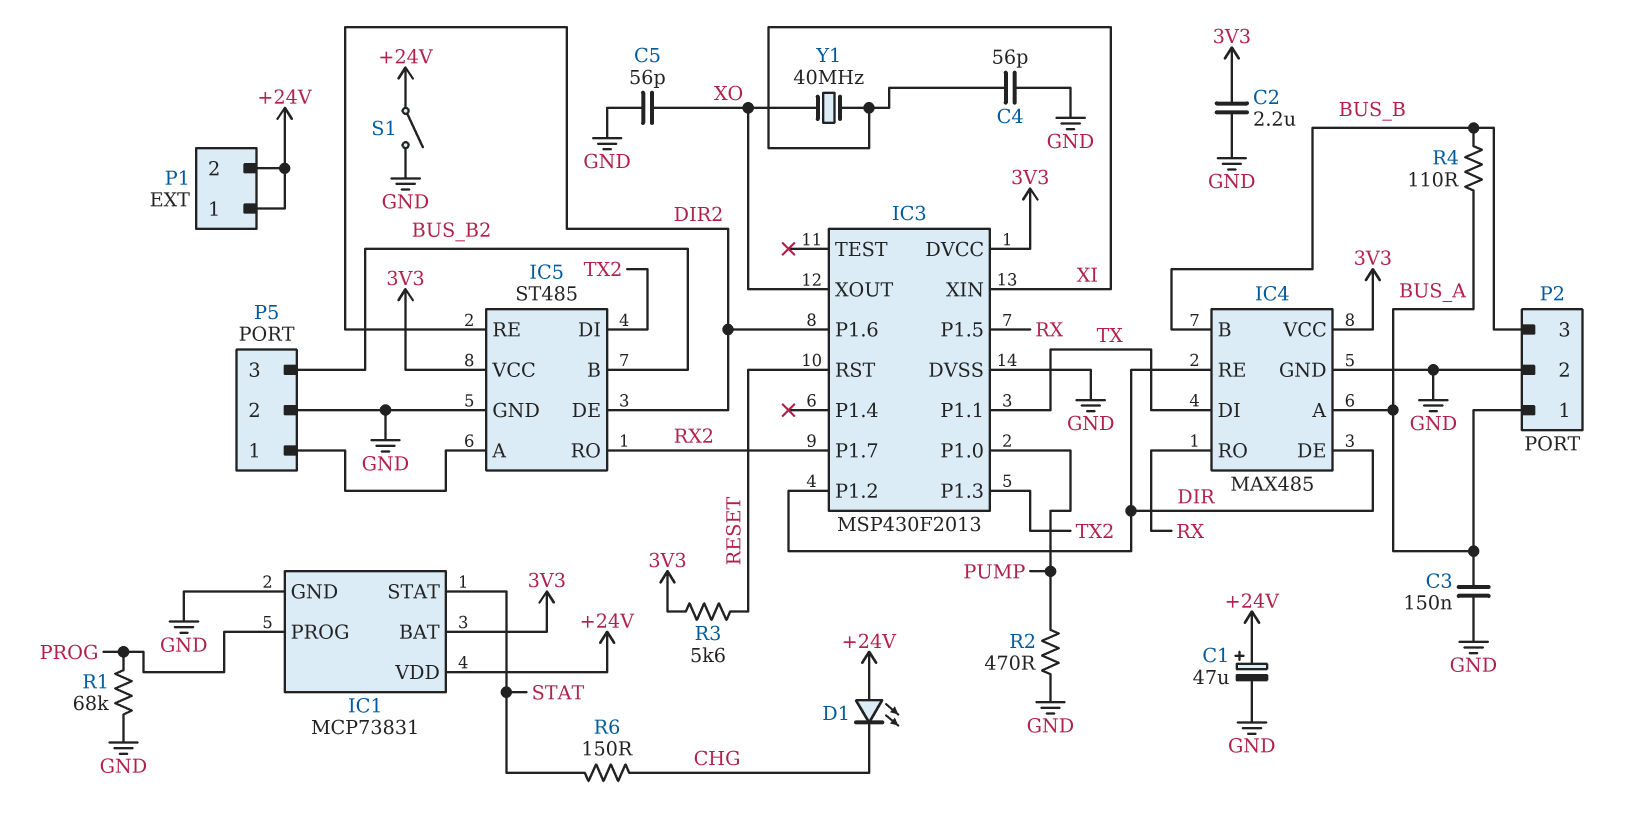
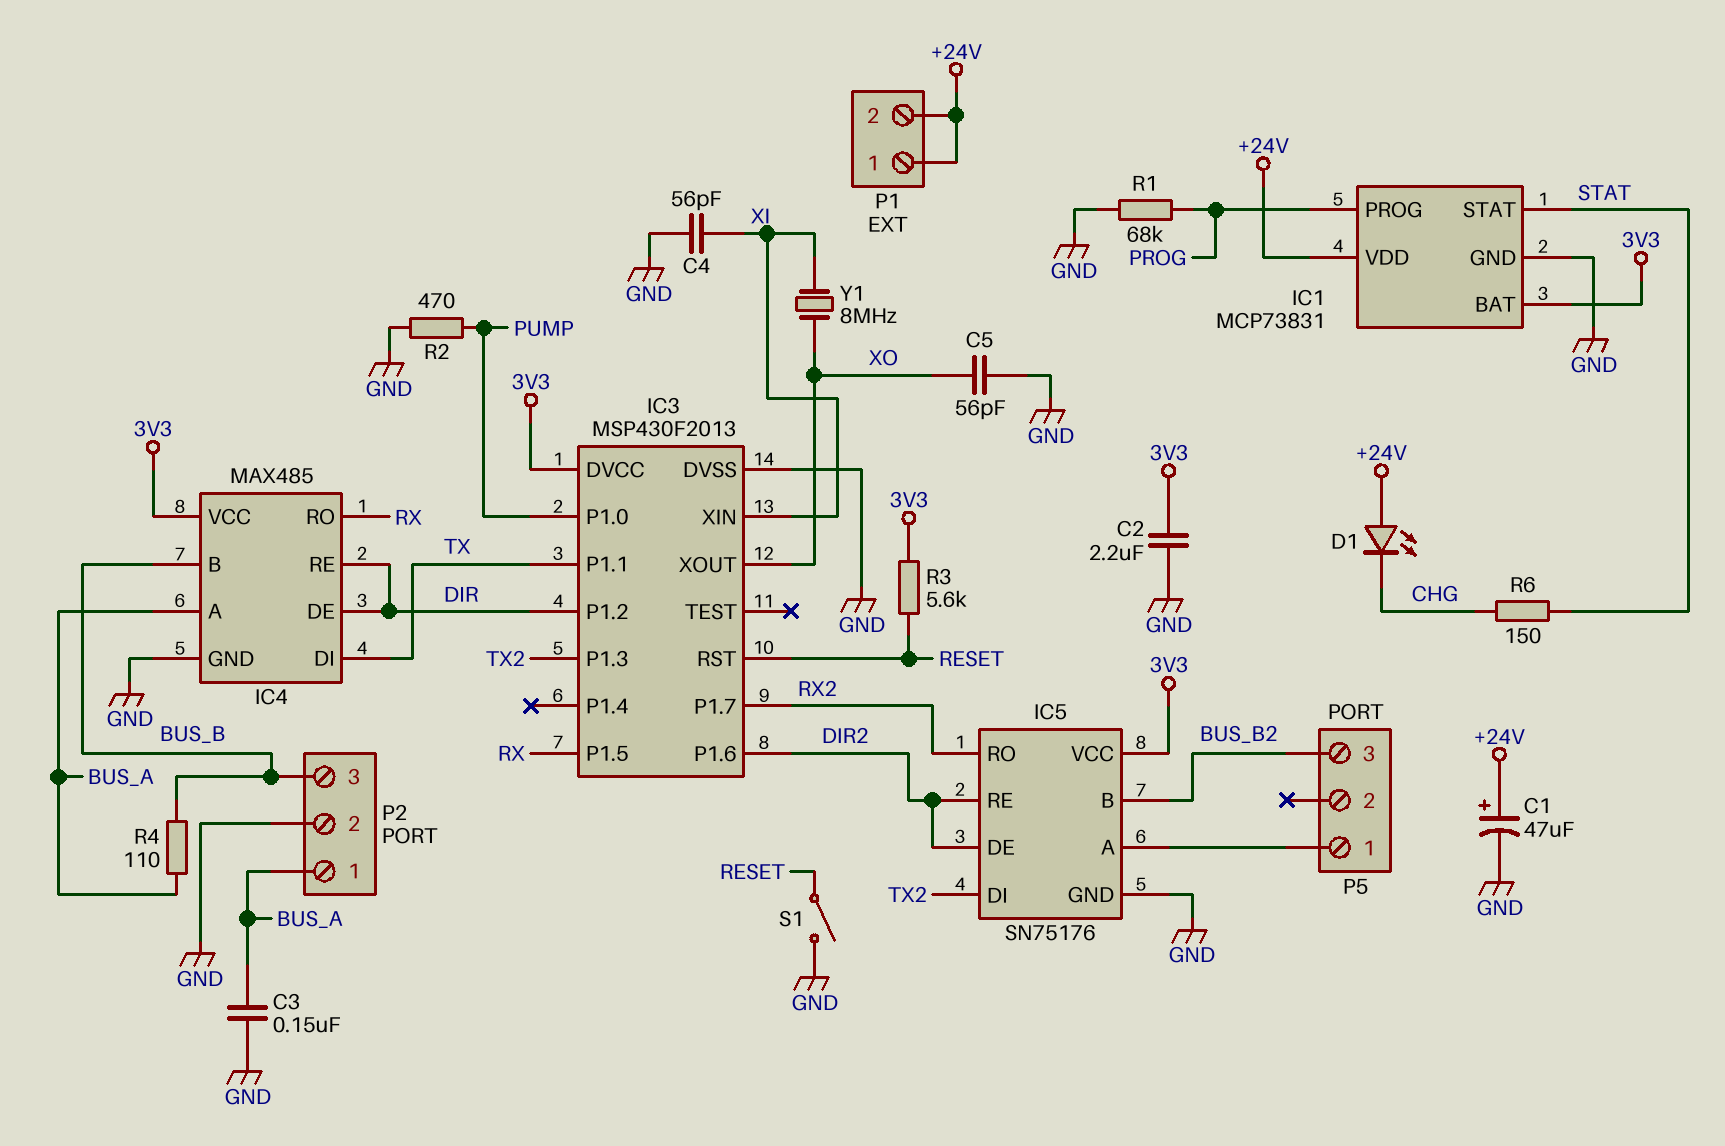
IC5: ST485 -> SN75176
P5 pin 2: GND -> none
S1: switch (+24V, GND) -> switch (GND, RESET)
Y1: 40MHz (XI, XO) -> 8MHz (XI, XO)

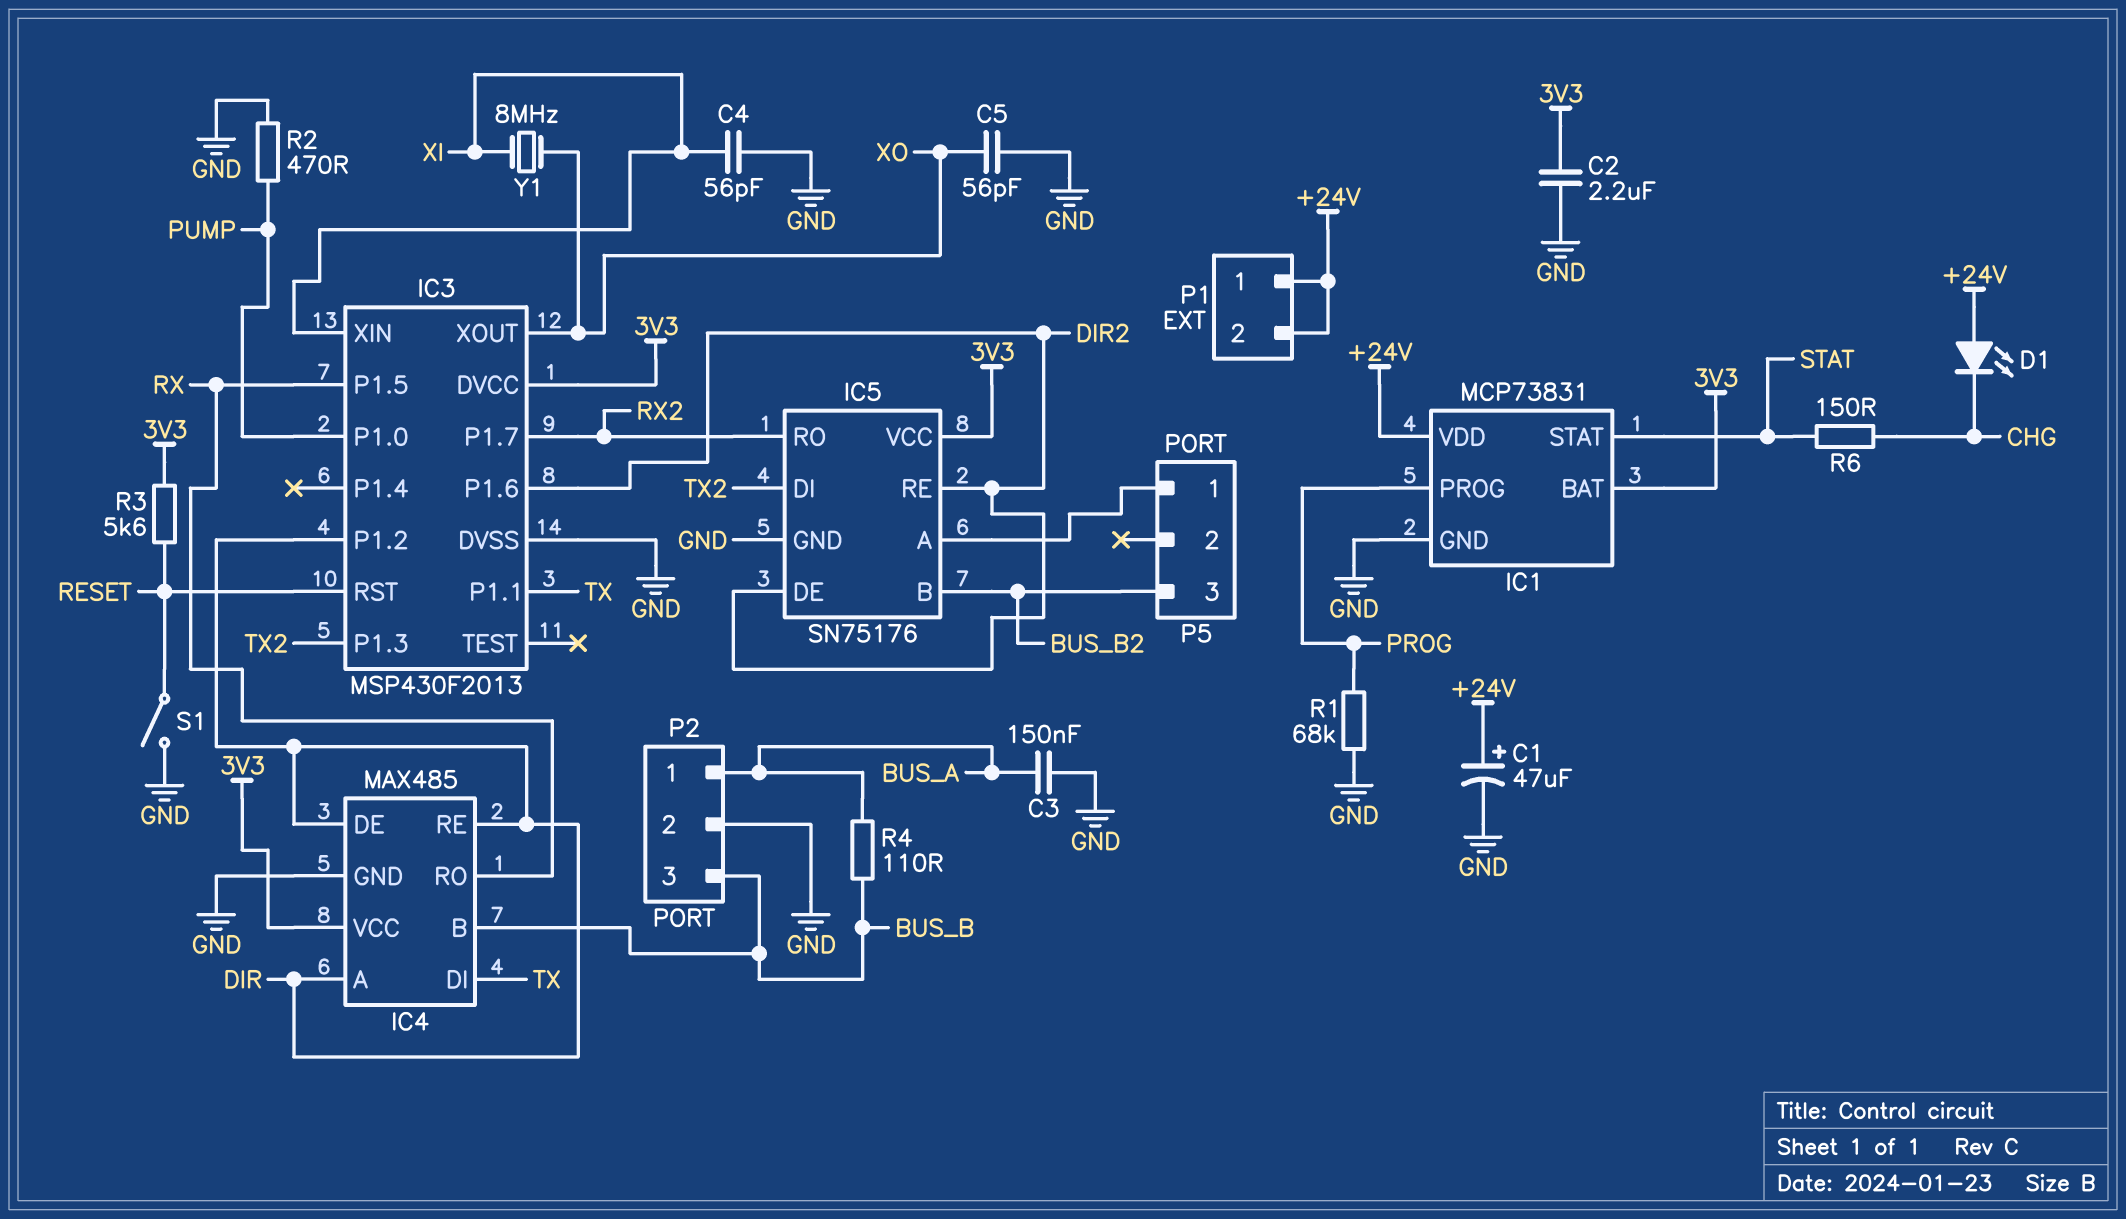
IC4 pin A: BUS_A -> DIR

